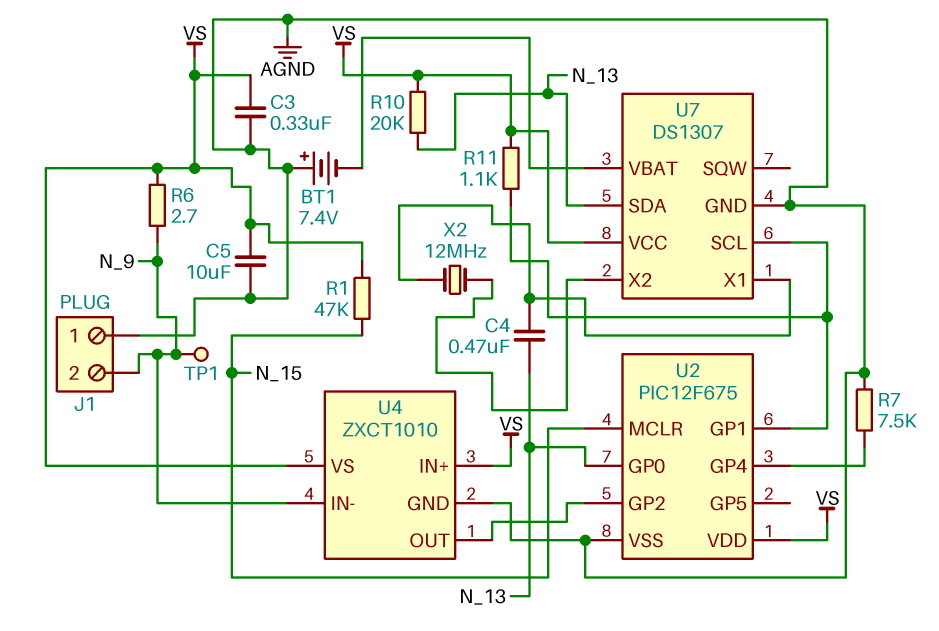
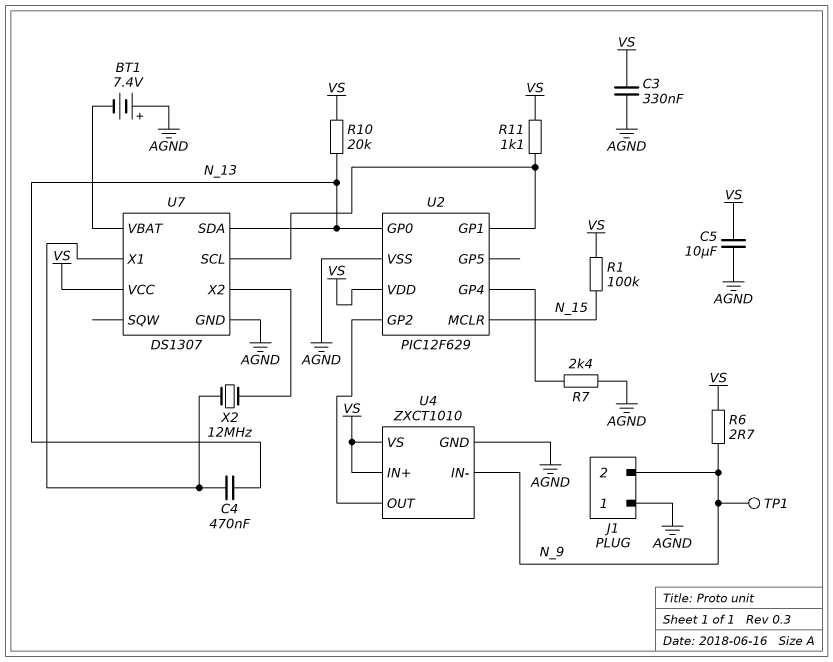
R1: 47k (N_15, VS) -> 100k (N_15, VS)
R7: 7.5k (AGND, U2/GP4) -> 2.4k (AGND, U2/GP4)
U2: PIC12F675 -> PIC12F629

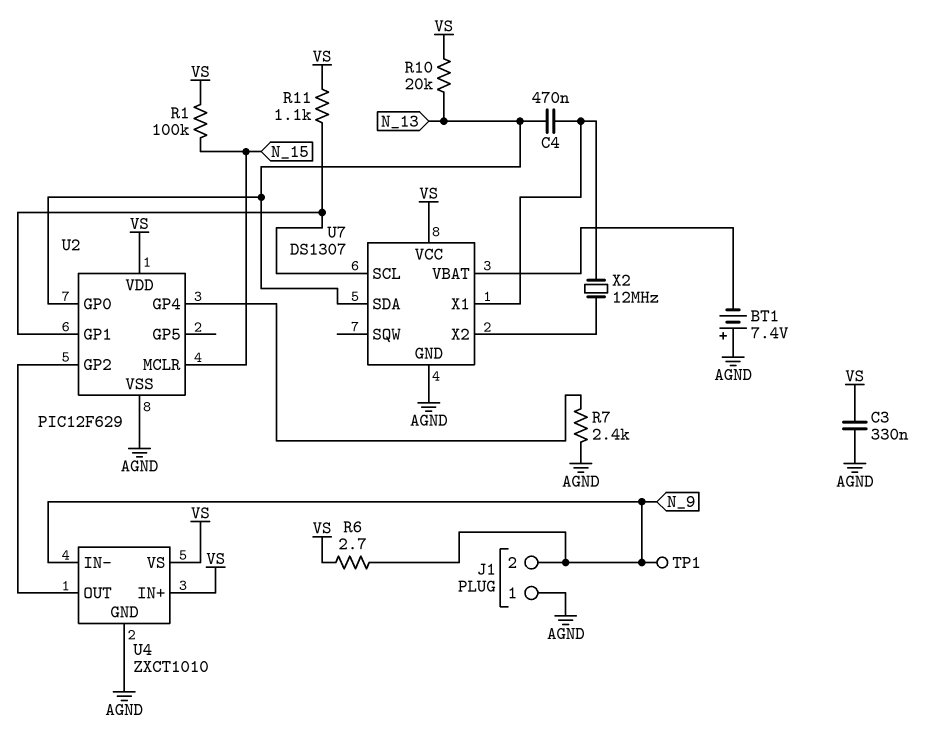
C5: 10uF (AGND, VS) -> none

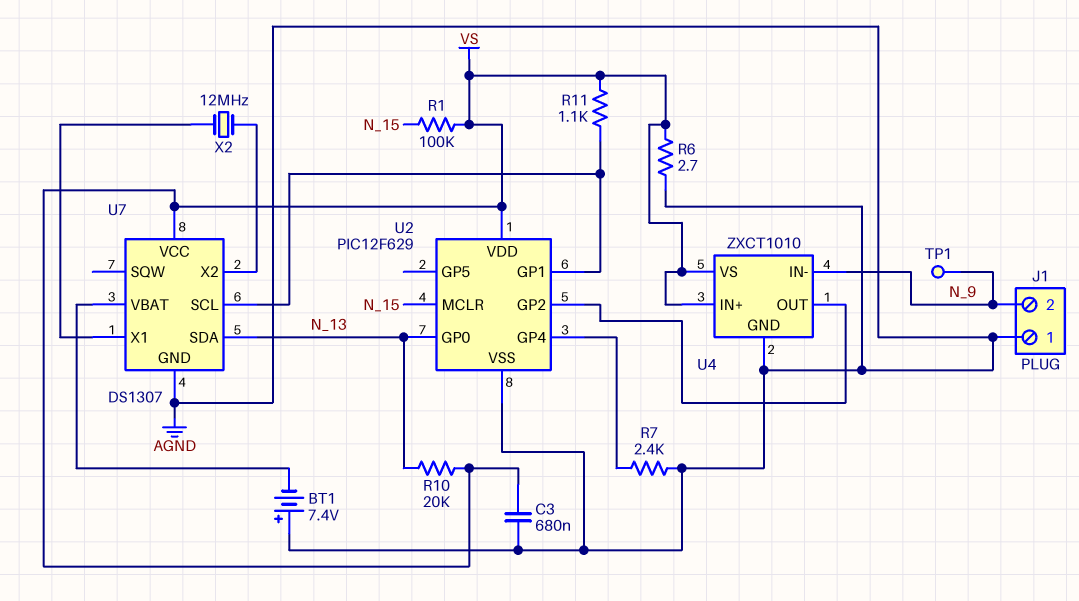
C3: 330nF (AGND, VS) -> 680nF (AGND, VS)
C4: 470nF (N_13, U7/X1) -> none
R6: 2.7 (N_9, VS) -> 2.7 (AGND, VS)

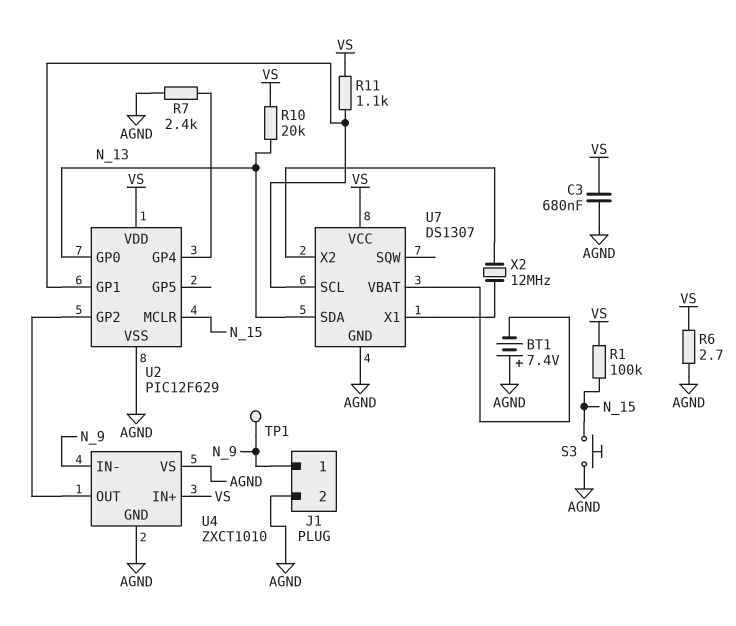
J1 pin 1: AGND -> N_9
J1 pin 2: N_9 -> AGND
S3: none -> button (AGND, N_15)
U4 pin VS: VS -> AGND

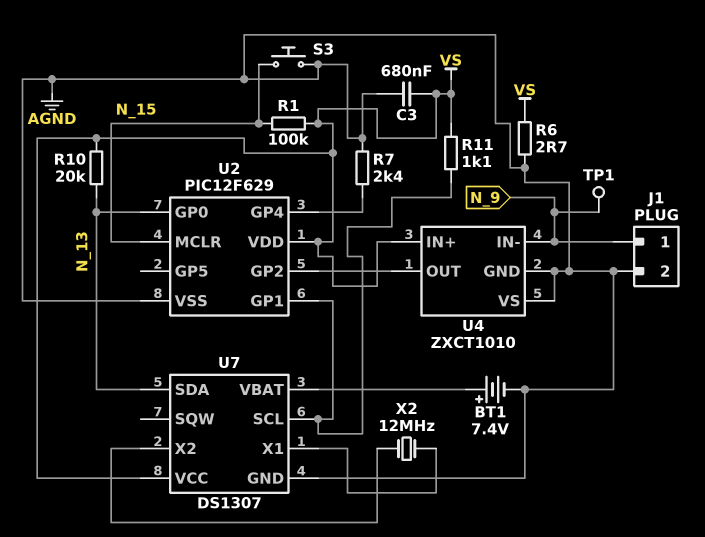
BT1: 7.4V (plus AGND, minus U7/VBAT) -> 7.4V (plus U7/VBAT, minus AGND)

